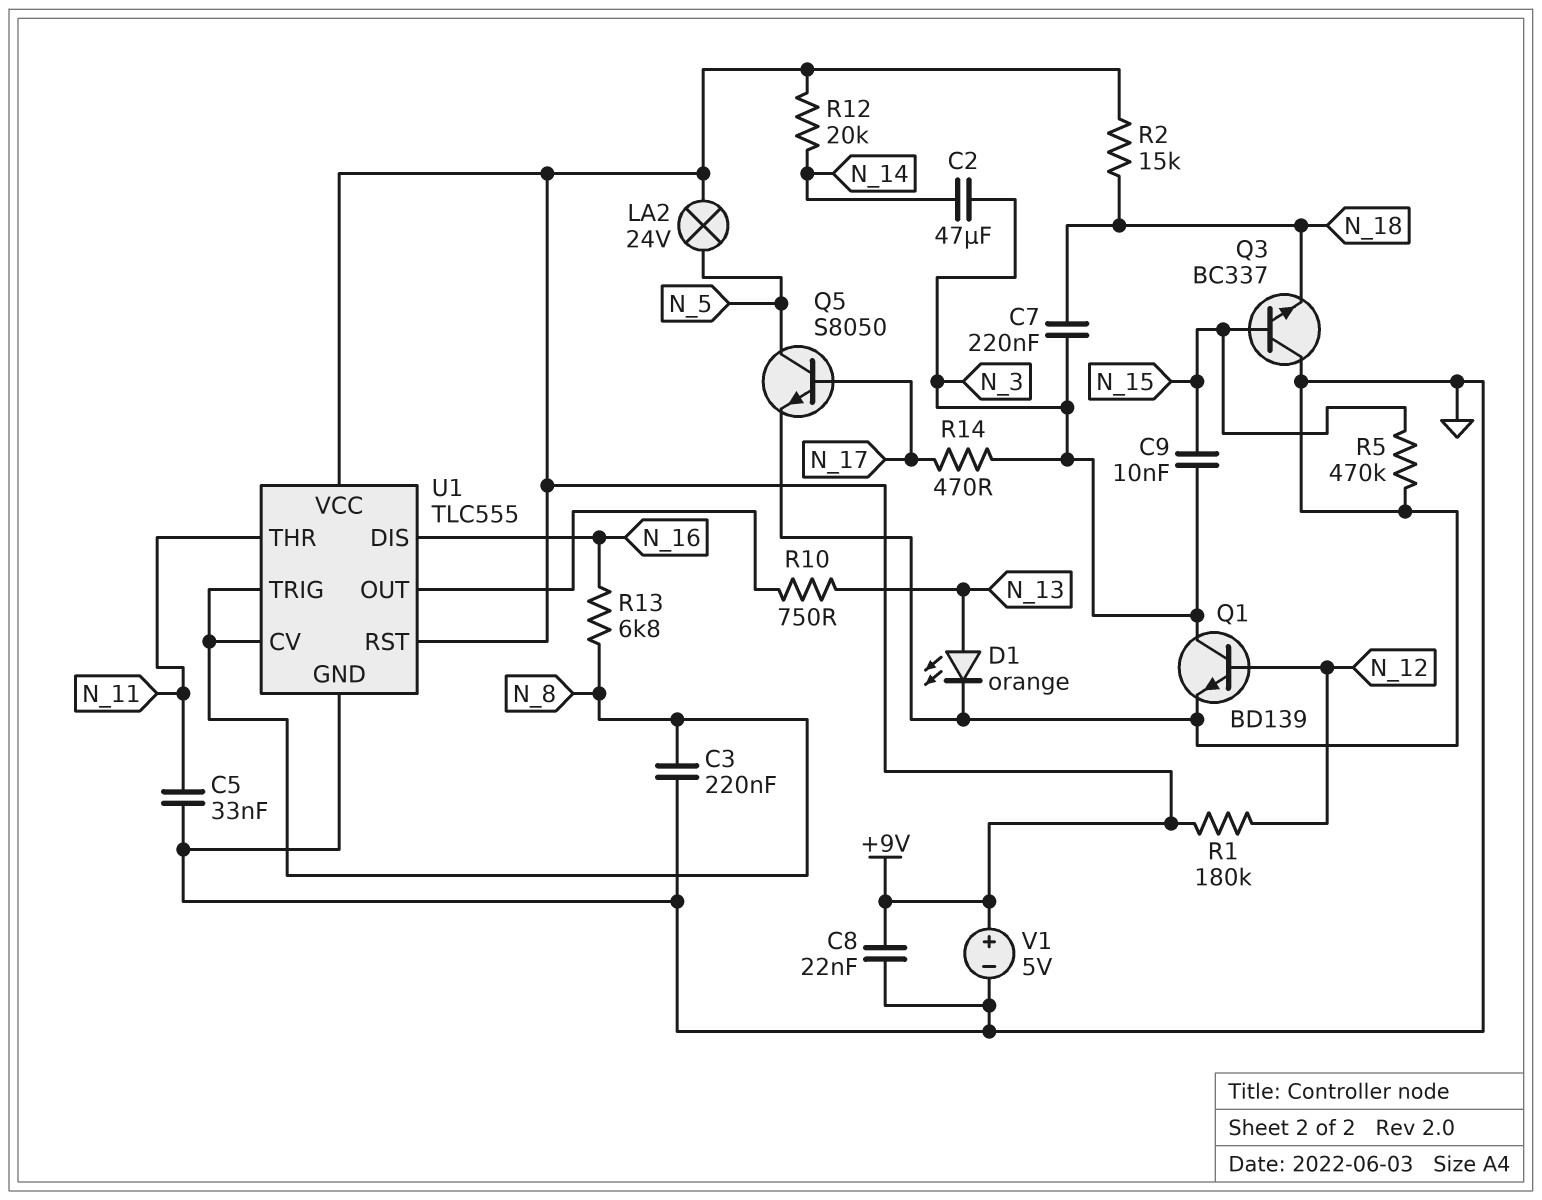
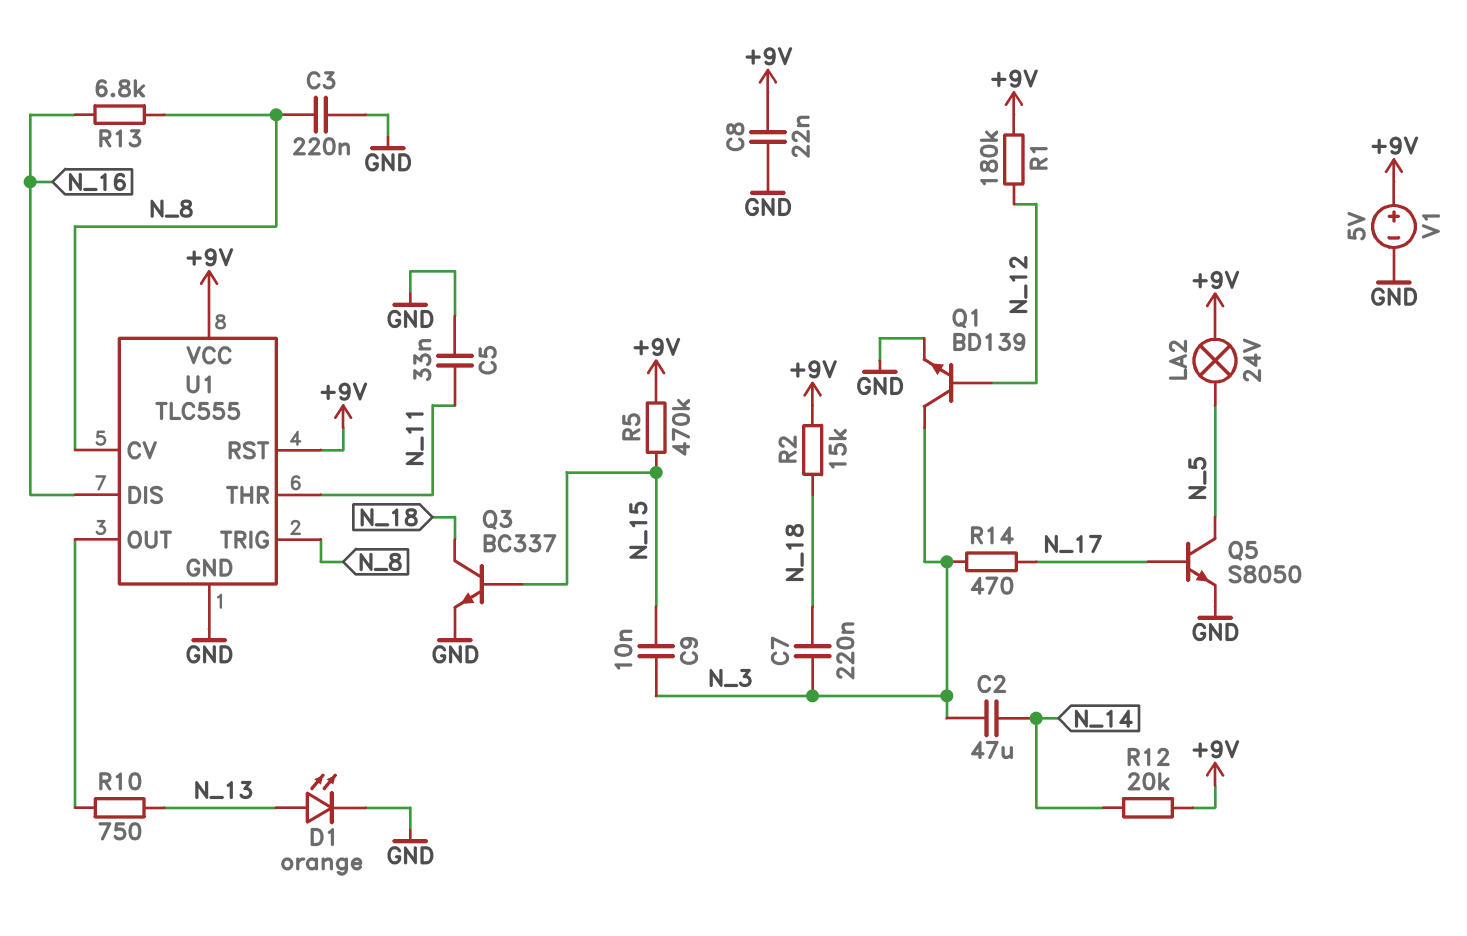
Q3: NPN BC337 (B N_15, C GND, E N_18) -> NPN BC337 (B N_15, C N_18, E GND)
R5: 470k (GND, N_15) -> 470k (+9V, N_15)

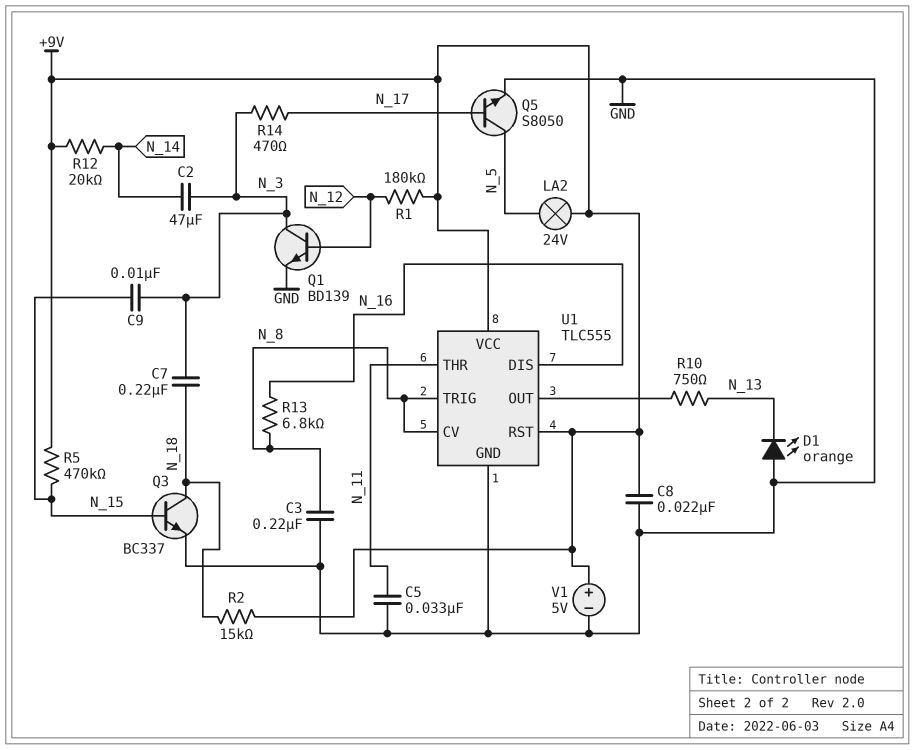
D1: LED orange (A N_13, K GND) -> LED orange (A GND, K N_13)

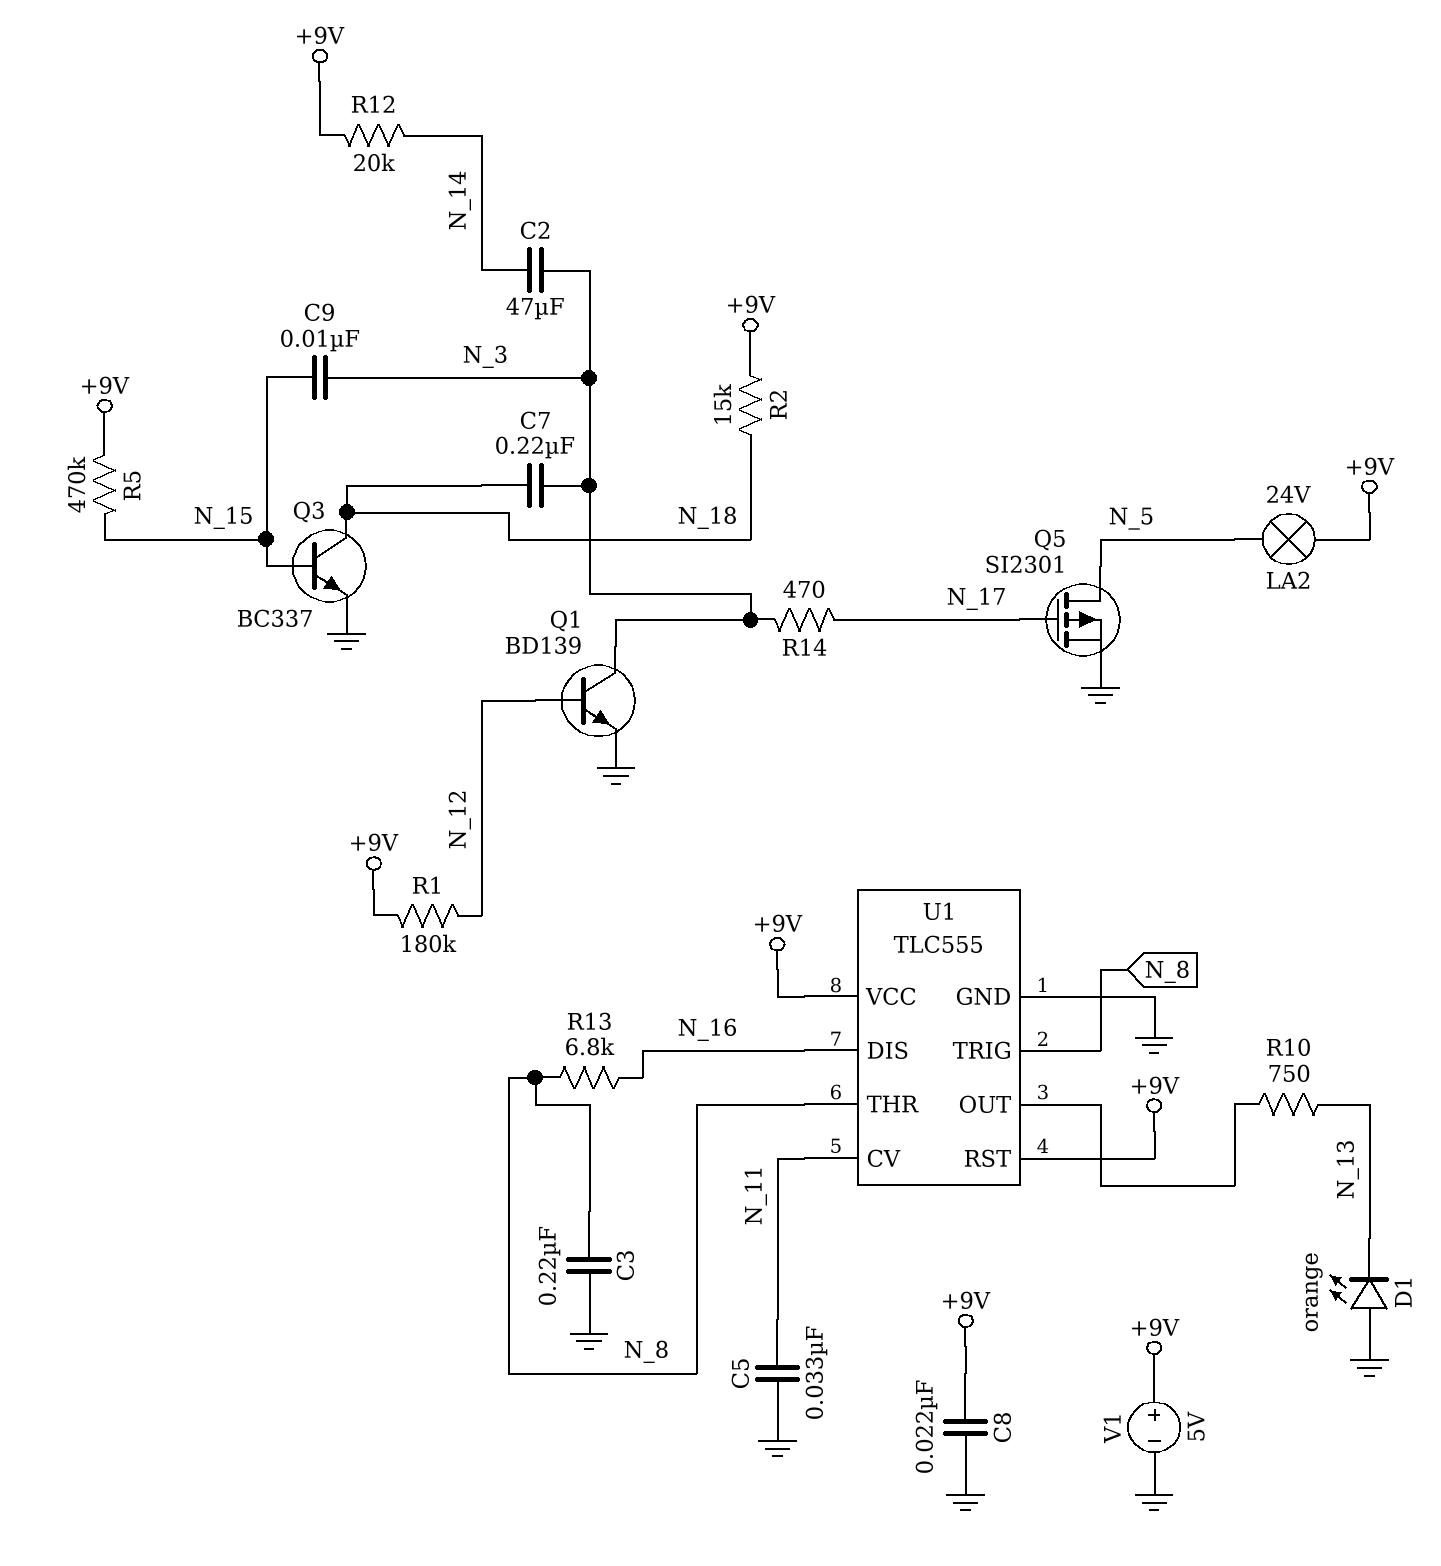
Q5: NPN S8050 (B N_17, C N_5, E GND) -> PMOS SI2301 (G N_17, D N_5, S GND)
U1 pin CV: N_8 -> N_11
U1 pin THR: N_11 -> N_8

